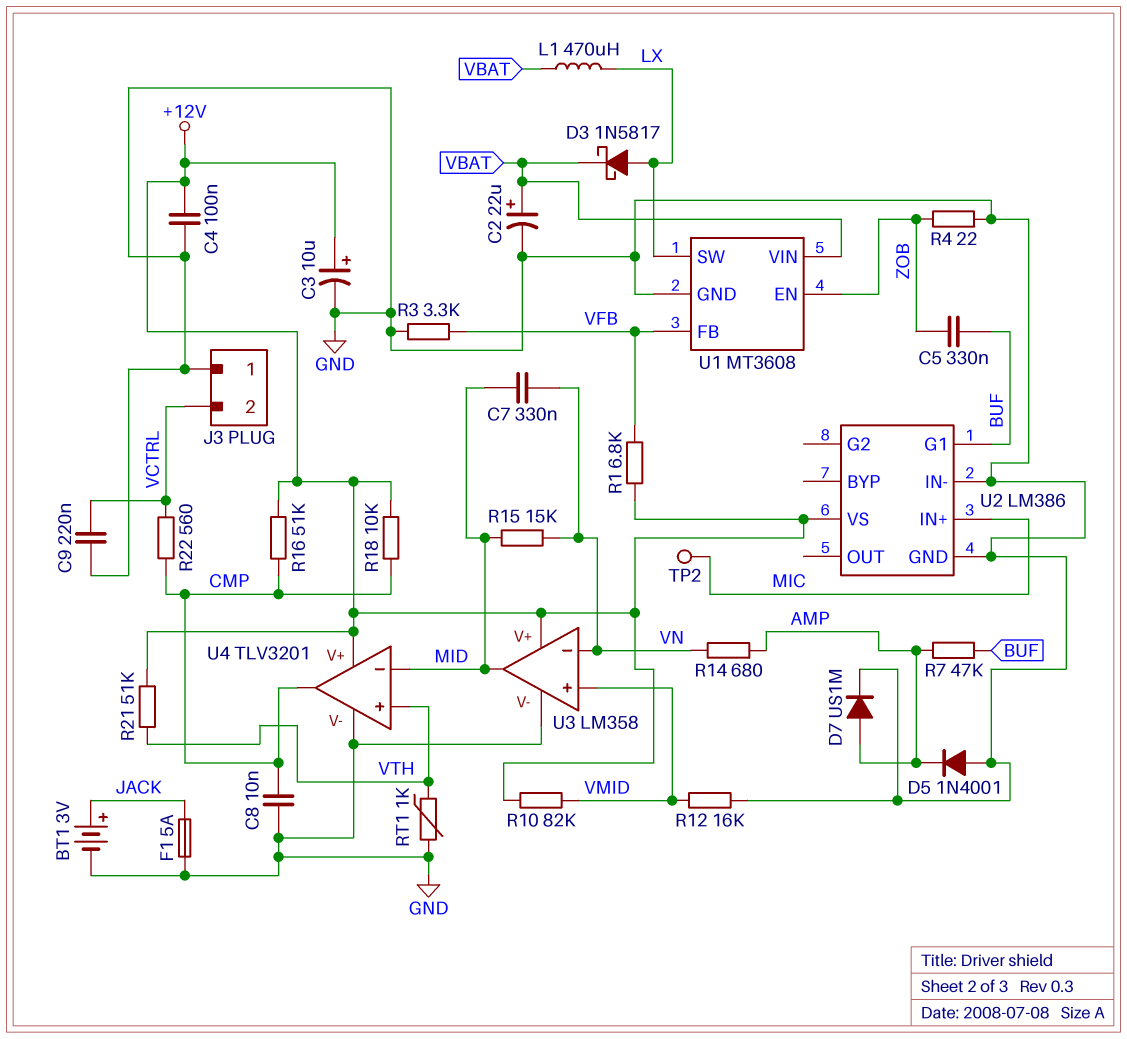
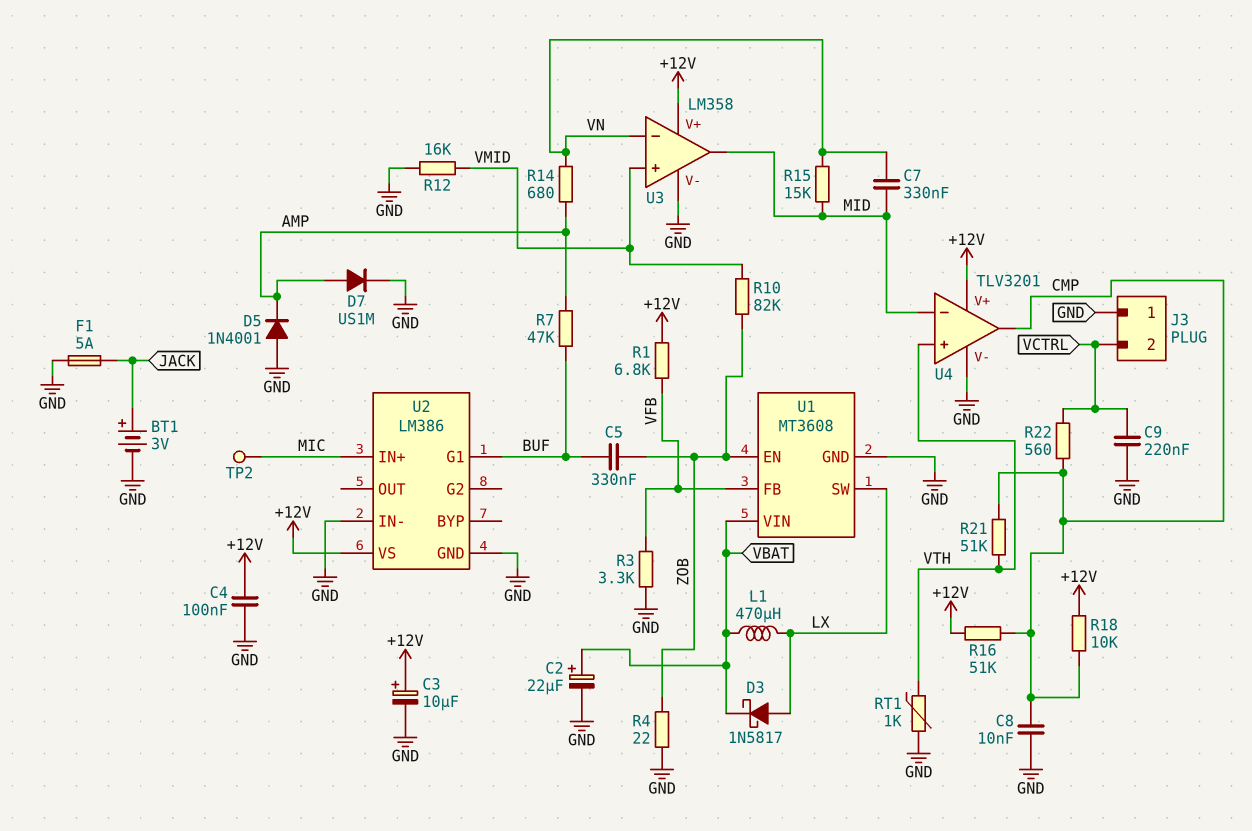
R10: 82k (+12V, VMID) -> 82k (VMID, ZOB)
R21: 51k (+12V, VTH) -> 51k (CMP, VTH)

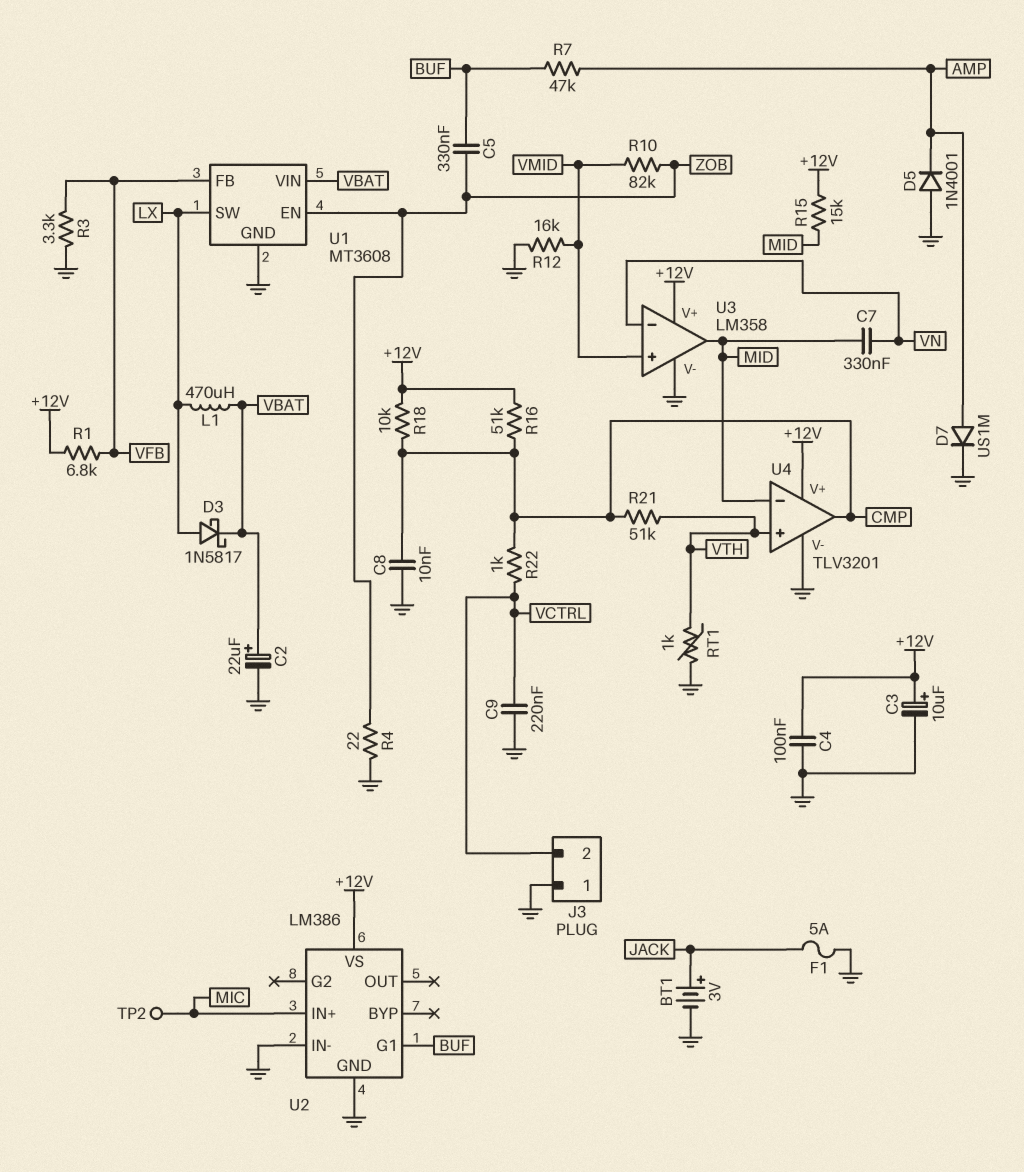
R14: 680 (AMP, VN) -> none
R15: 15k (MID, VN) -> 15k (+12V, MID)
R22: 560 (CMP, VCTRL) -> 1k (CMP, VCTRL)

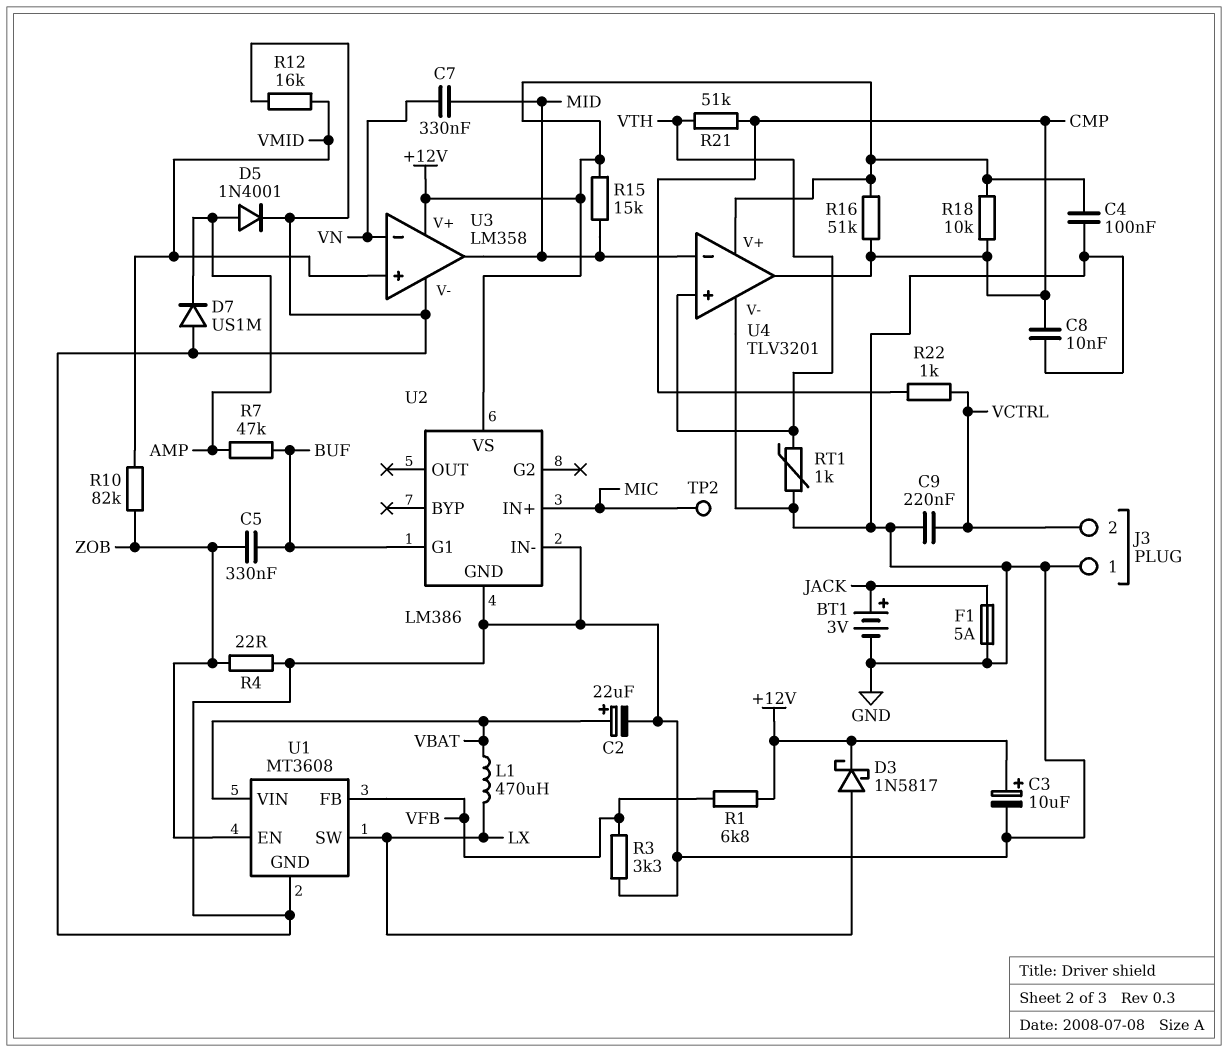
D3: schottky 1N5817 (A LX, K VBAT) -> schottky 1N5817 (A LX, K +12V)
D5: diode 1N4001 (A GND, K AMP) -> diode 1N4001 (A AMP, K GND)
D7: diode US1M (A AMP, K GND) -> diode US1M (A GND, K AMP)

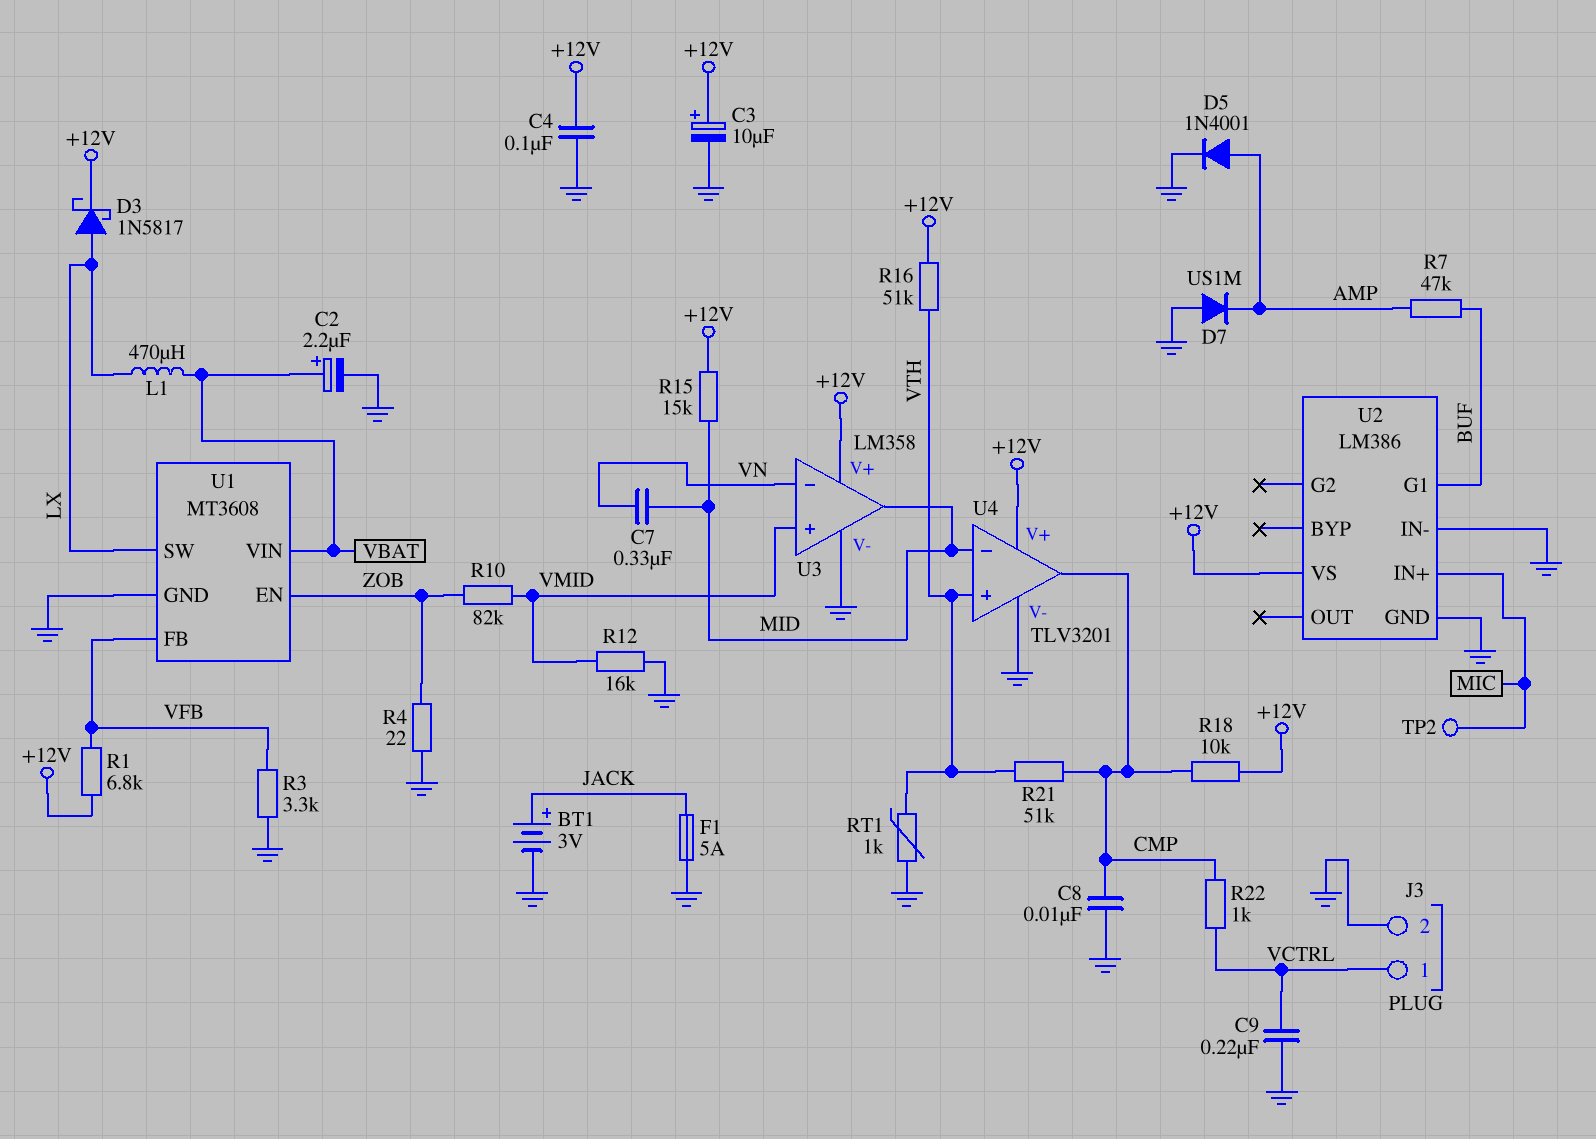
C2: 22uF (plus VBAT, minus GND) -> 2.2uF (plus VBAT, minus GND)
C5: 330nF (BUF, ZOB) -> none
J3 pin 1: GND -> VCTRL
J3 pin 2: VCTRL -> GND
R16: 51k (+12V, CMP) -> 51k (+12V, VTH)

